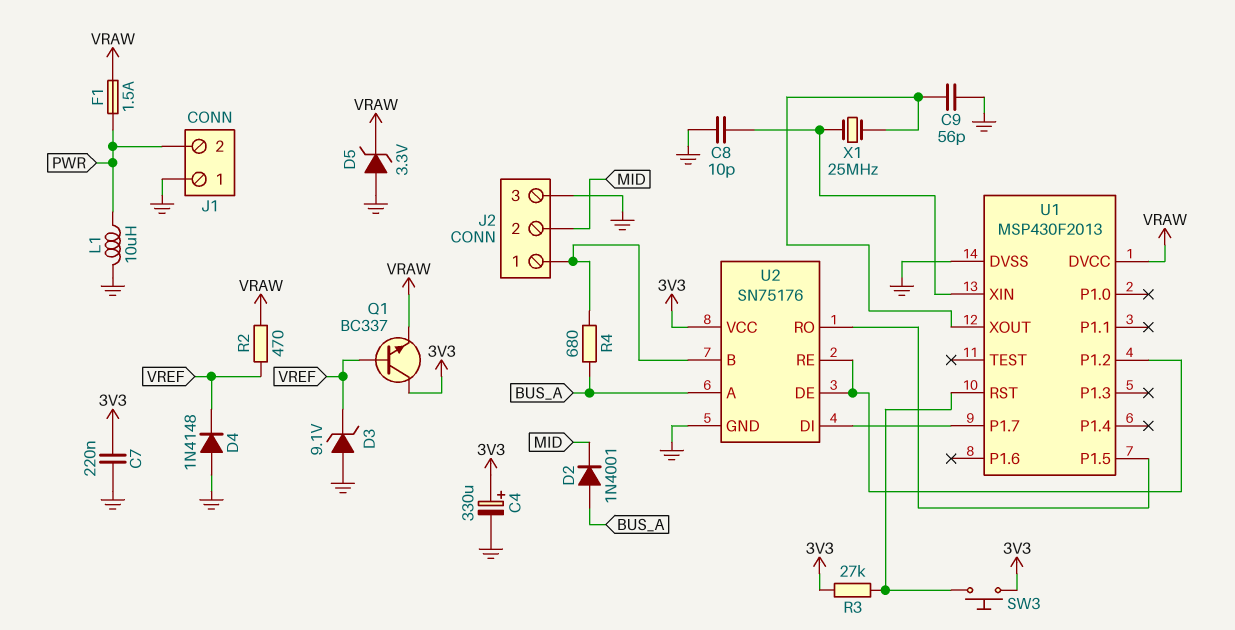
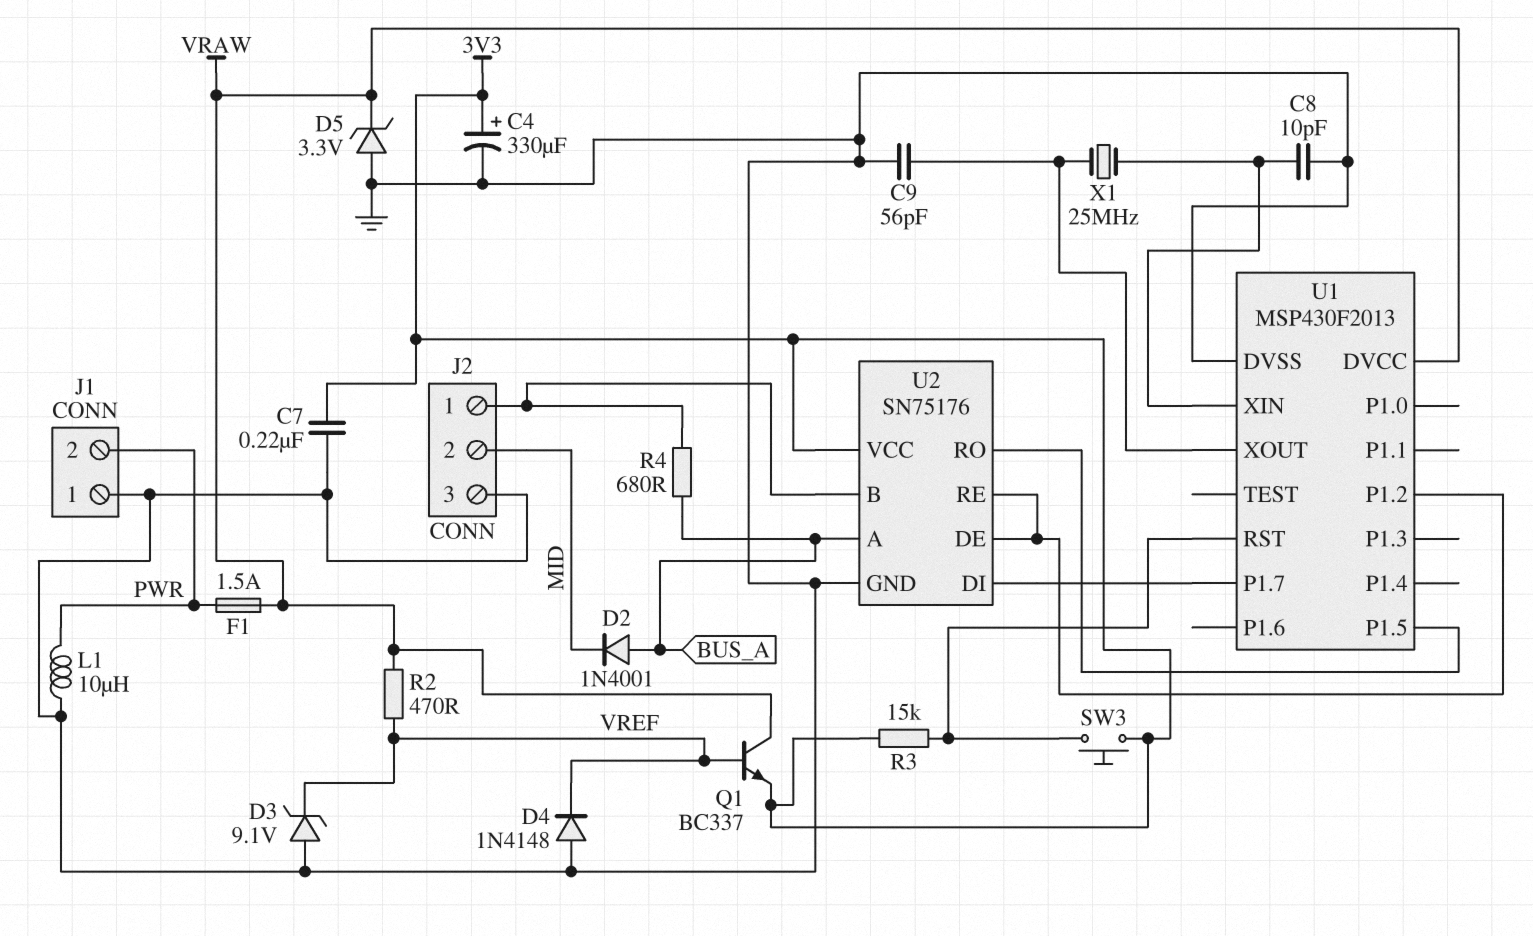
Q1: NPN BC337 (B VREF, C 3V3, E VRAW) -> NPN BC337 (B VREF, C VRAW, E 3V3)
R3: 27k (3V3, U1/RST) -> 15k (3V3, U1/RST)

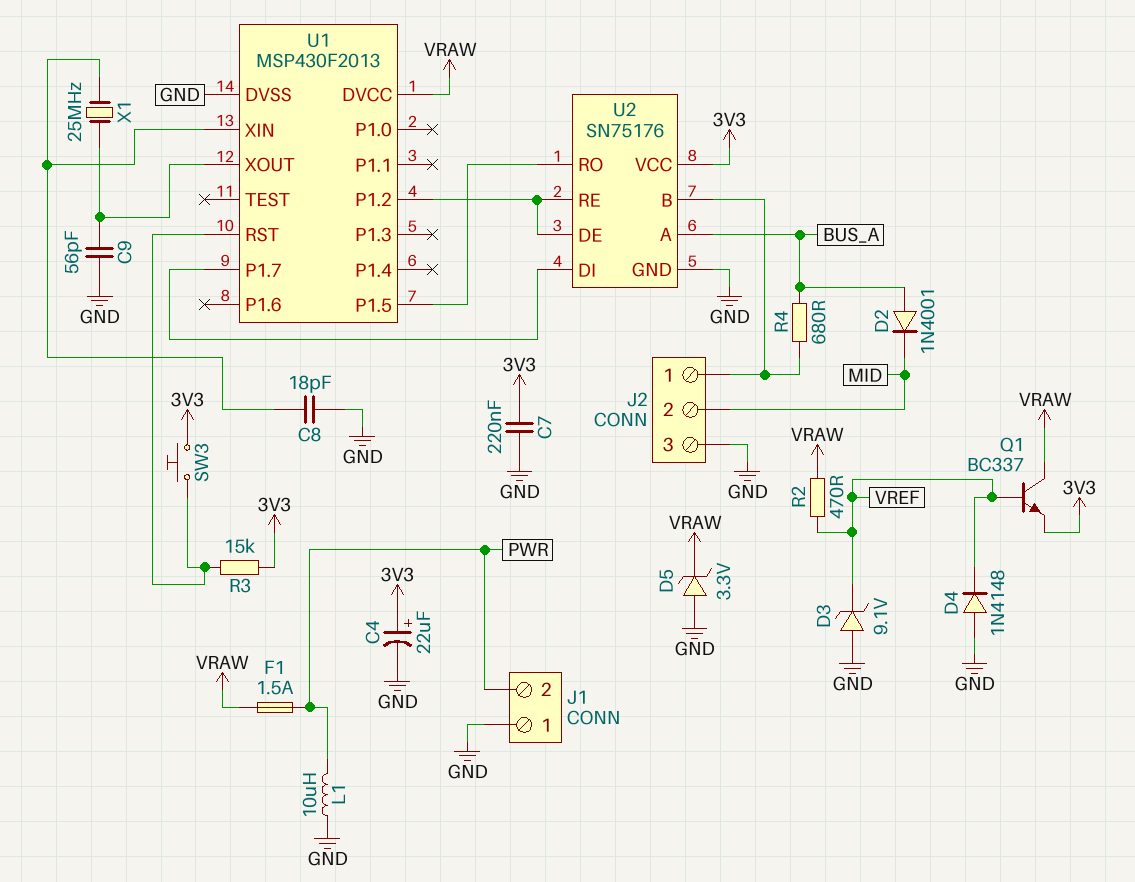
C4: 330uF (plus 3V3, minus GND) -> 22uF (plus 3V3, minus GND)
C8: 10pF (GND, U1/XIN) -> 18pF (GND, U1/XIN)

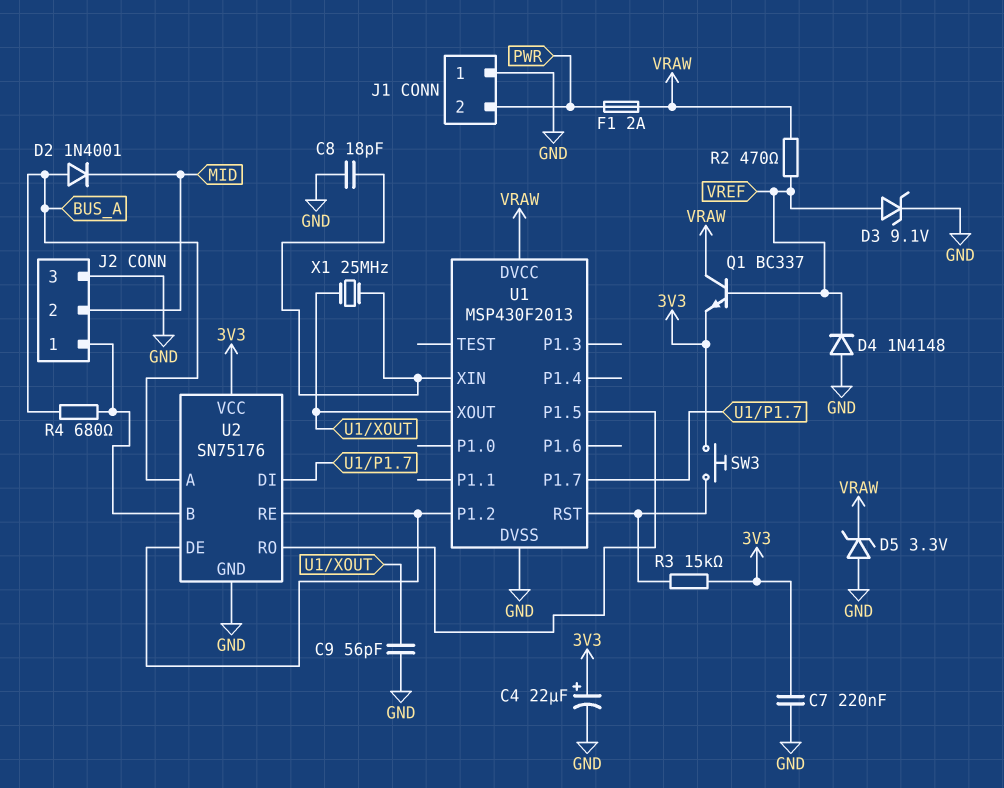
D3: zener 9.1V (A GND, K VREF) -> zener 9.1V (A VREF, K GND)
F1: 1.5A (PWR, VRAW) -> 2A (PWR, VRAW)
L1: 10uH (GND, PWR) -> none

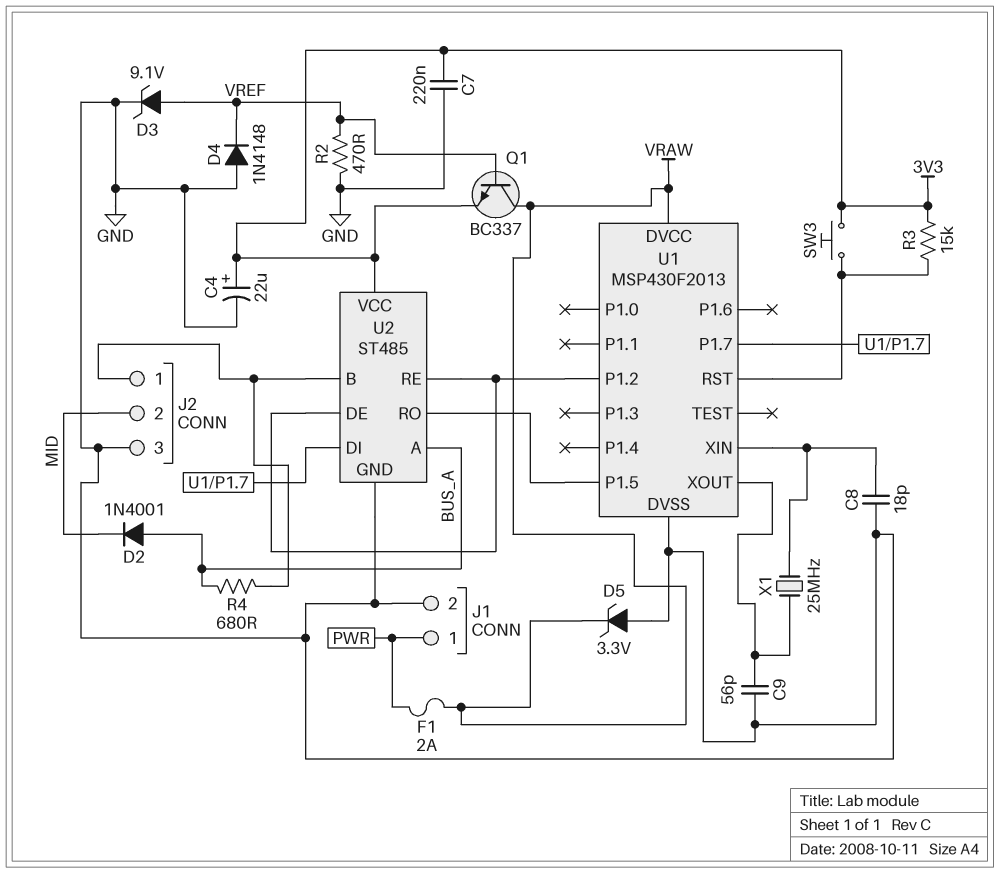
J1 pin 1: GND -> PWR
J1 pin 2: PWR -> GND
R2: 470 (VRAW, VREF) -> 470 (GND, VREF)
U2: SN75176 -> ST485

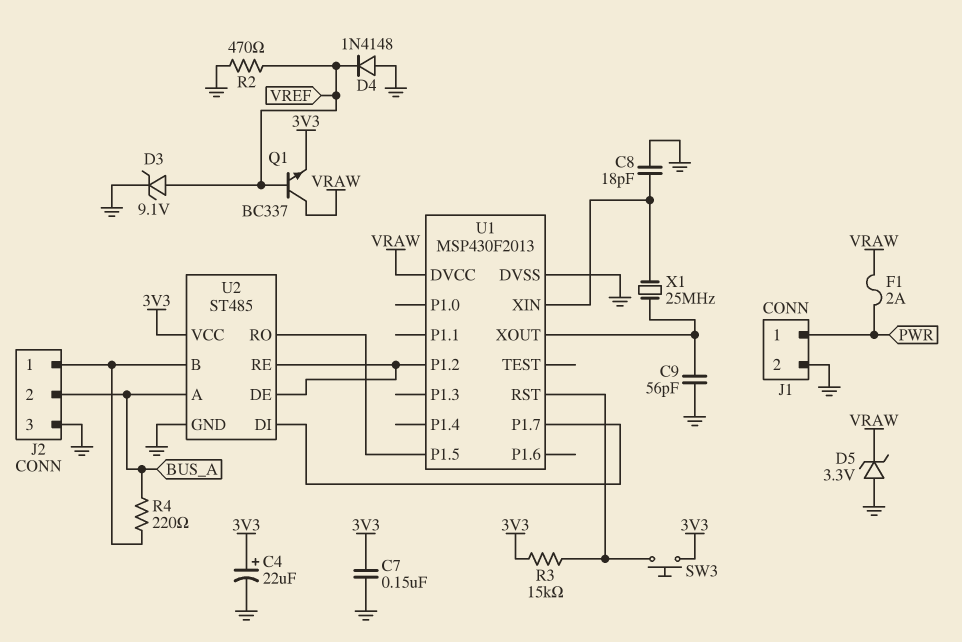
C7: 220nF (3V3, GND) -> 150nF (3V3, GND)
D2: diode 1N4001 (A BUS_A, K MID) -> none
J2 pin 2: MID -> BUS_A
R4: 680 (BUS_A, J2/1) -> 220 (BUS_A, J2/1)

